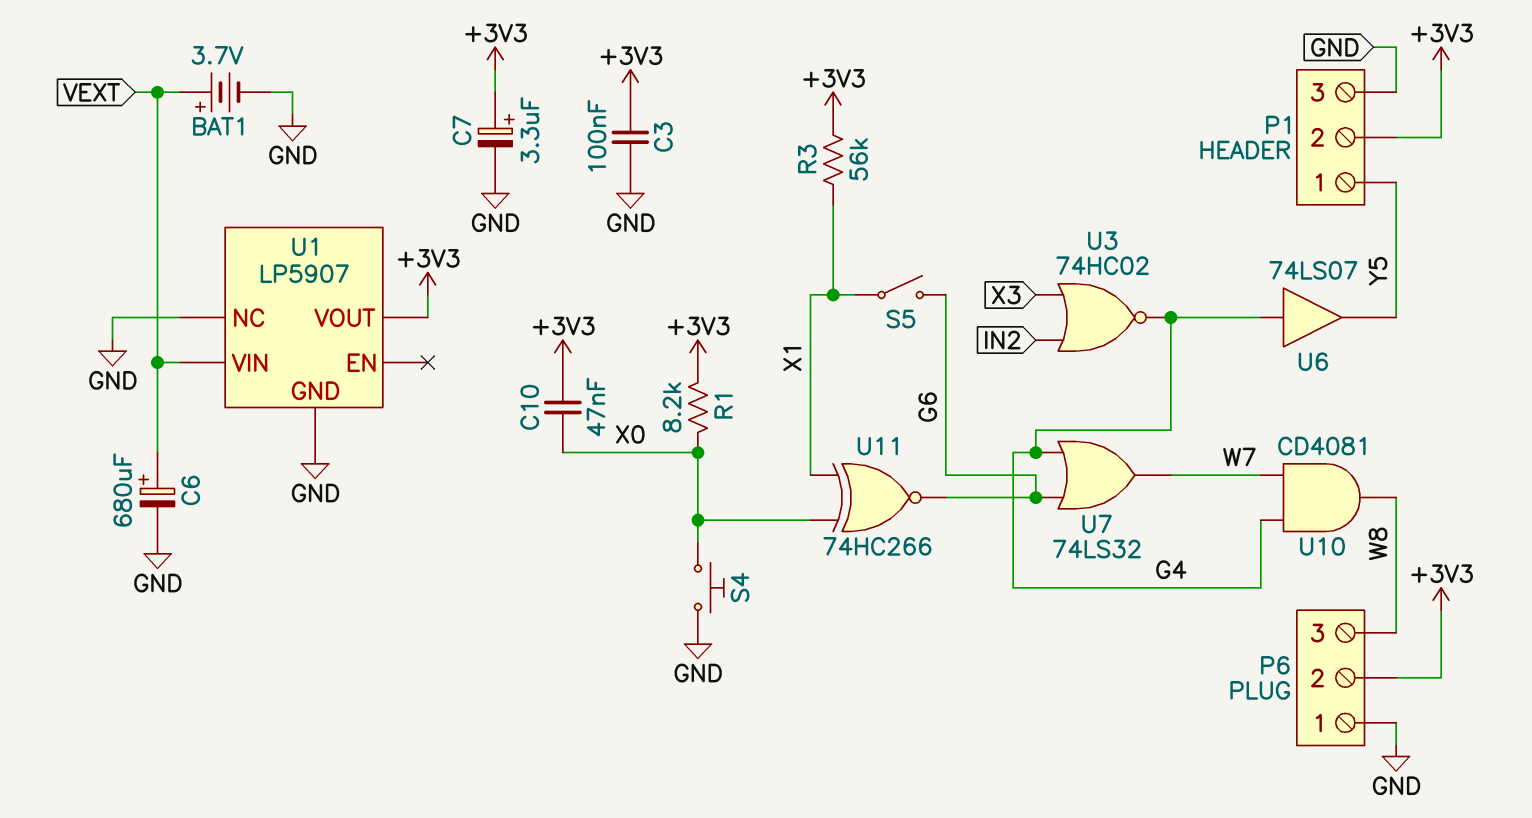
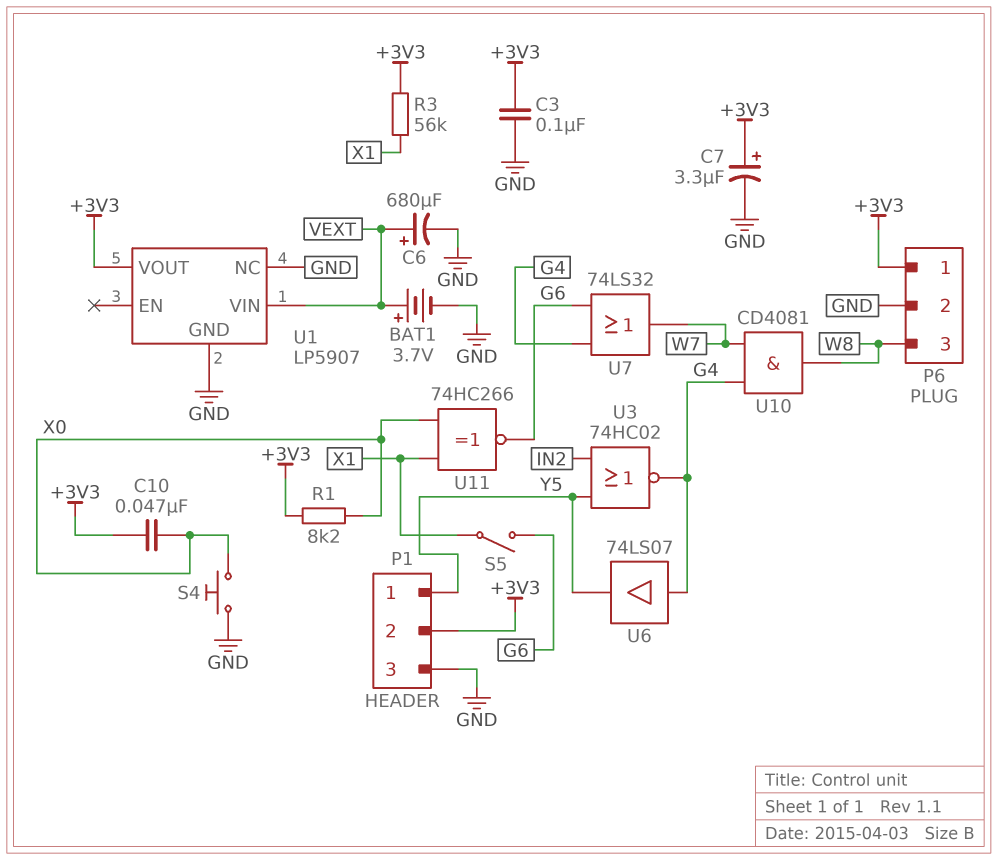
P6 pin 1: GND -> +3V3
P6 pin 2: +3V3 -> GND
U3: NOR 74HC02 (in IN2, in X3, out G4) -> NOR 74HC02 (in IN2, in Y5, out G4)

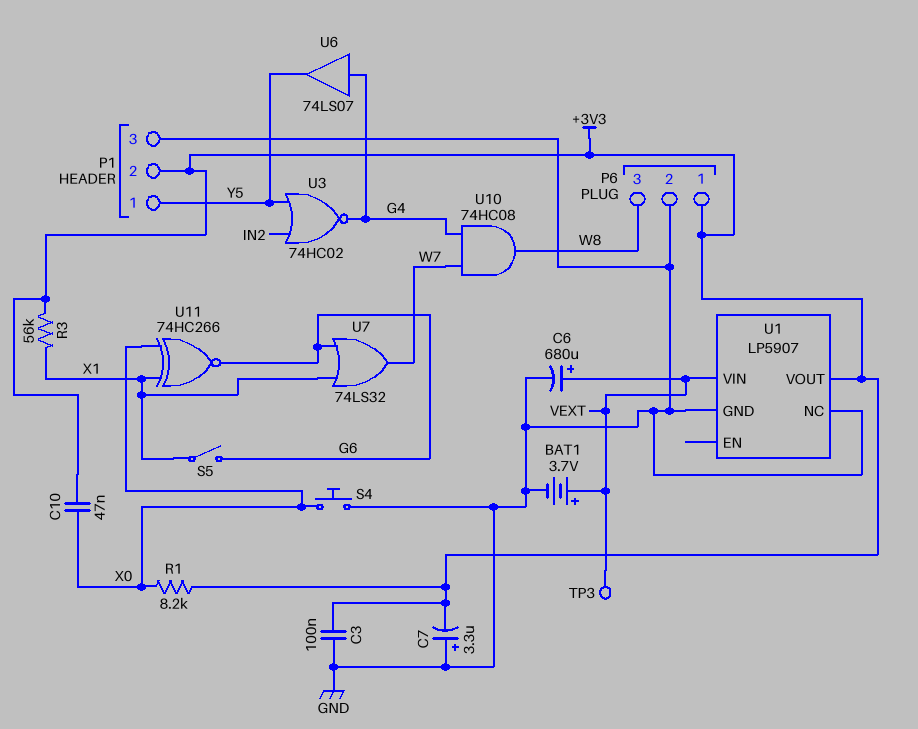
C7: 3.3uF (plus +3V3, minus GND) -> 3.3uF (plus GND, minus +3V3)
TP3: none -> test point (VEXT)
U7: OR 74LS32 (in G4, in G6, out W7) -> OR 74LS32 (in G6, in X1, out W7)
U10: AND CD4081 (in G4, in W7, out W8) -> AND 74HC08 (in G4, in W7, out W8)

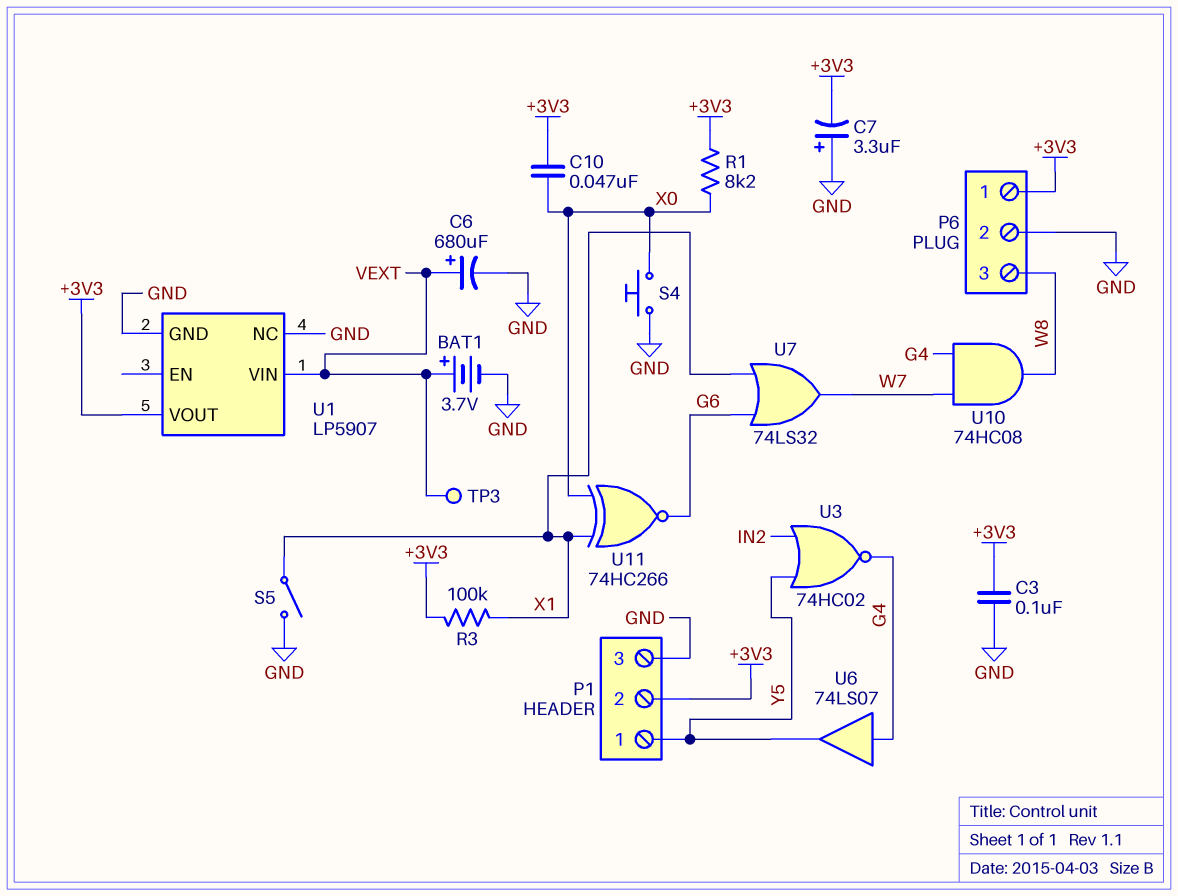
R3: 56k (+3V3, X1) -> 100k (+3V3, X1)
S5: switch (G6, X1) -> switch (GND, X1)

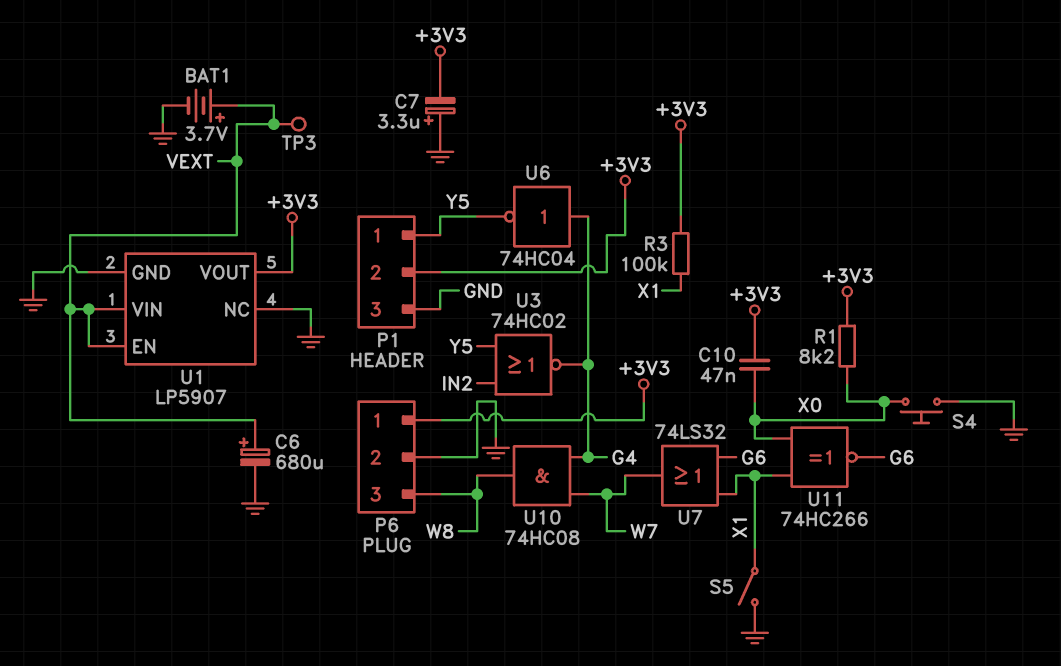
C3: 100nF (+3V3, GND) -> none
U1 pin EN: none -> VEXT
U6: buffer 74LS07 (in G4, out Y5) -> NOT 74HC04 (in G4, out Y5)

